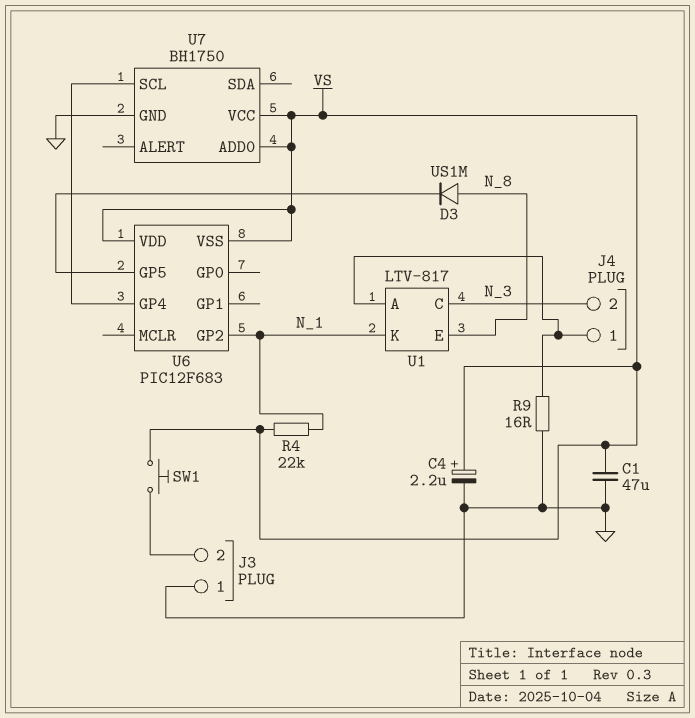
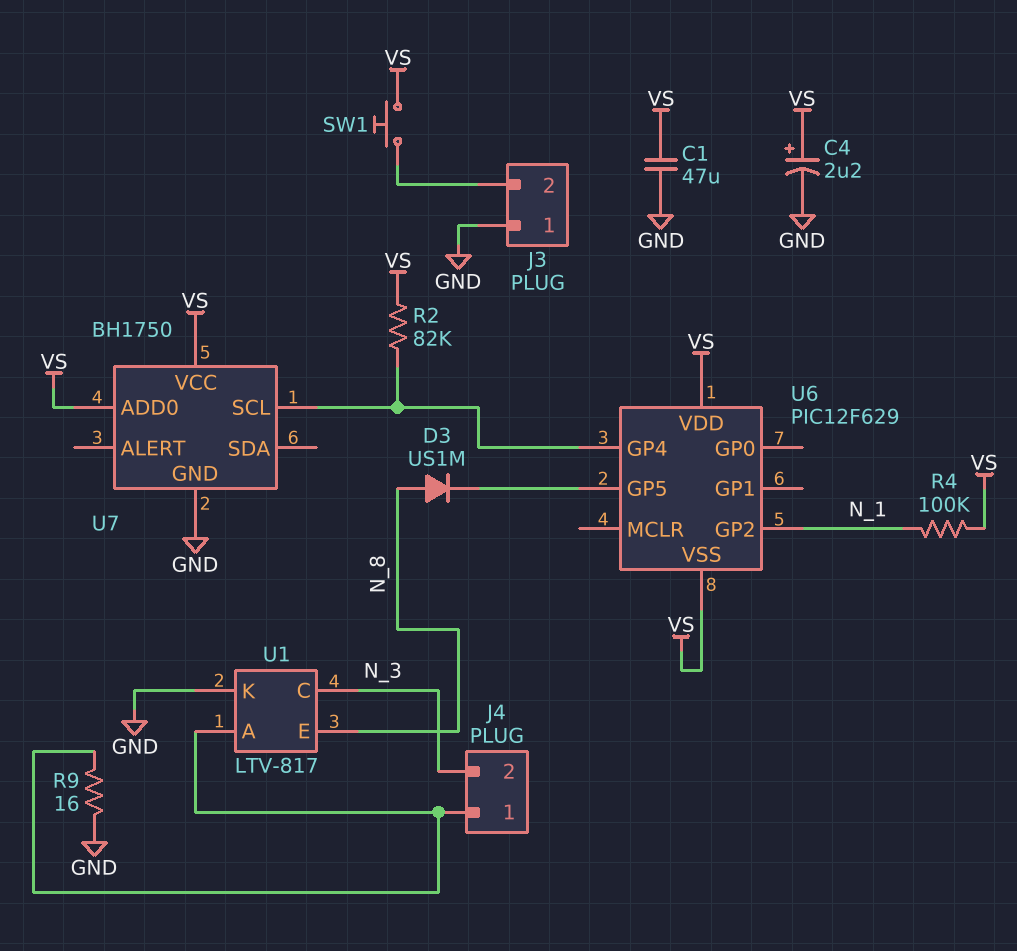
R2: none -> 82k (U6/GP4, VS)
R4: 22k (N_1, VS) -> 100k (N_1, VS)
U1 pin K: N_1 -> GND
U6: PIC12F683 -> PIC12F629

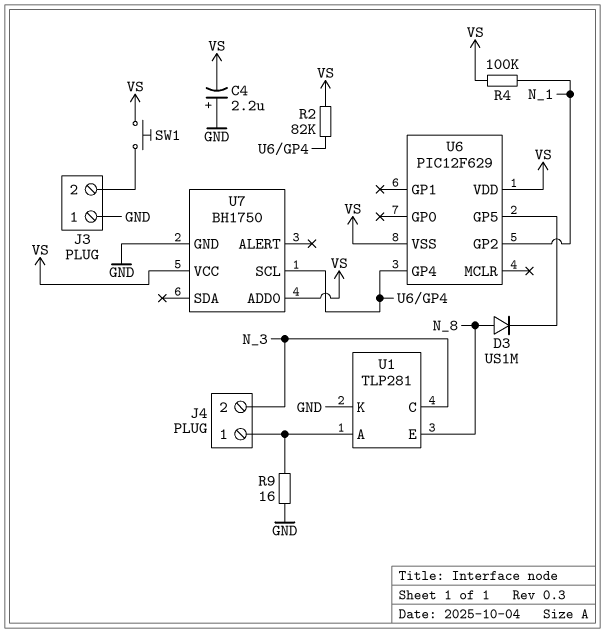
C1: 47uF (GND, VS) -> none
C4: 2.2uF (plus VS, minus GND) -> 2.2uF (plus GND, minus VS)
U1: LTV-817 -> TLP281

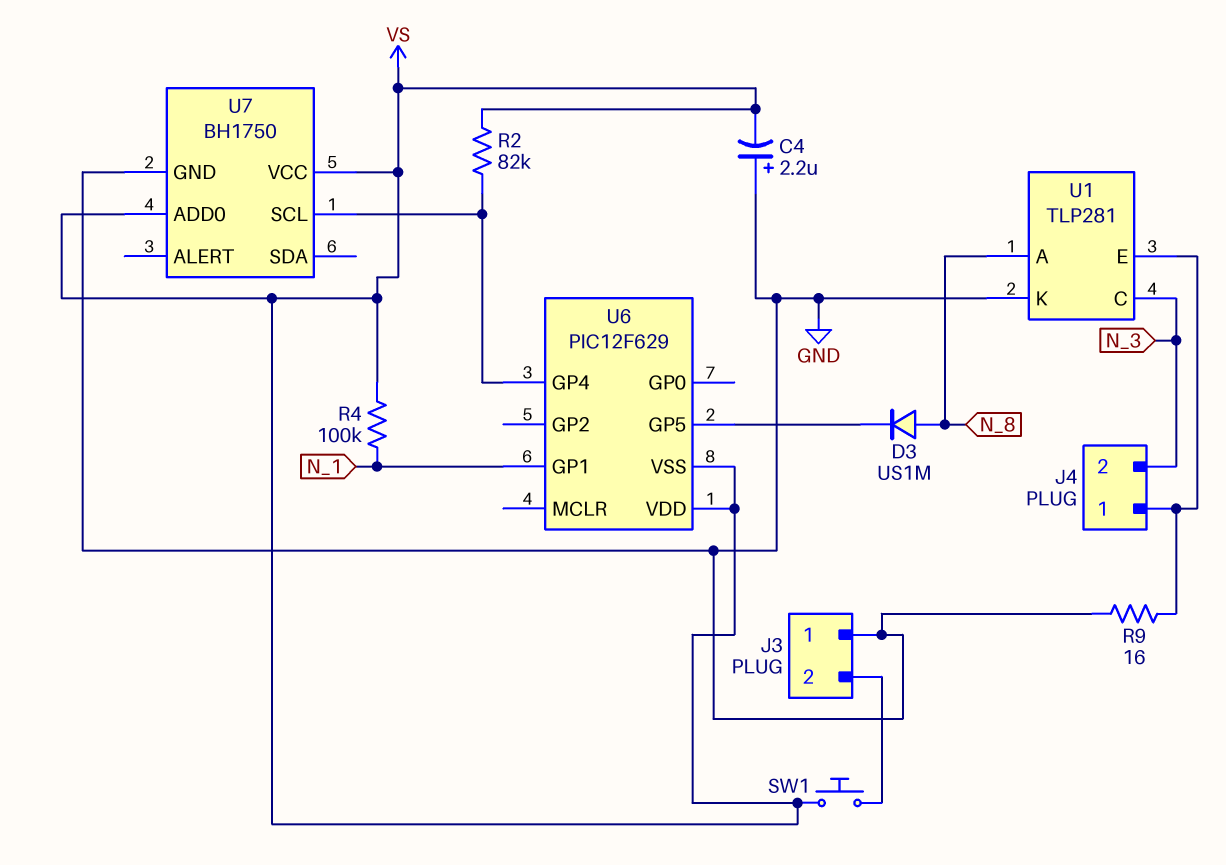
U1 pin A: J4/1 -> N_8
U1 pin E: N_8 -> J4/1
U6 pin GP1: none -> N_1
U6 pin GP2: N_1 -> none

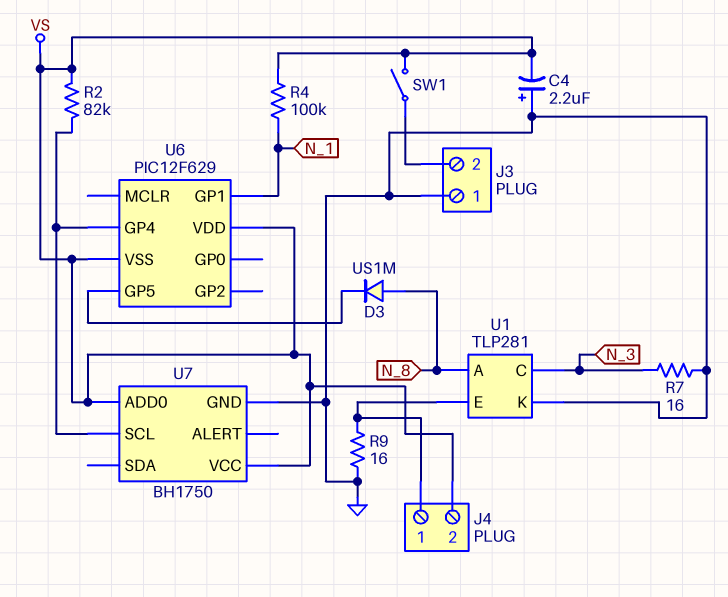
J4 pin 2: N_3 -> VS
R7: none -> 16 (GND, N_3)
SW1: button (J3/2, VS) -> switch (J3/2, VS)

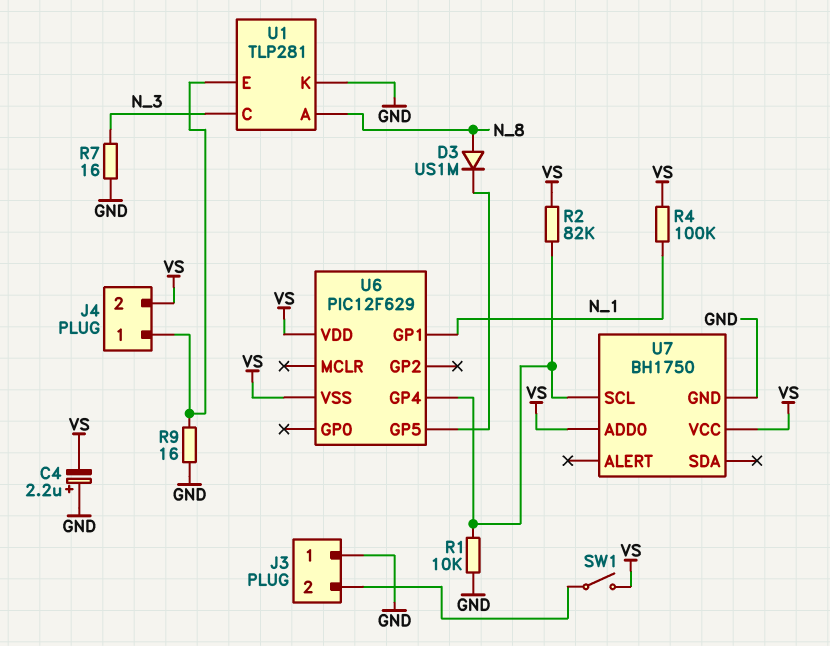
R1: none -> 10k (GND, U6/GP4)

